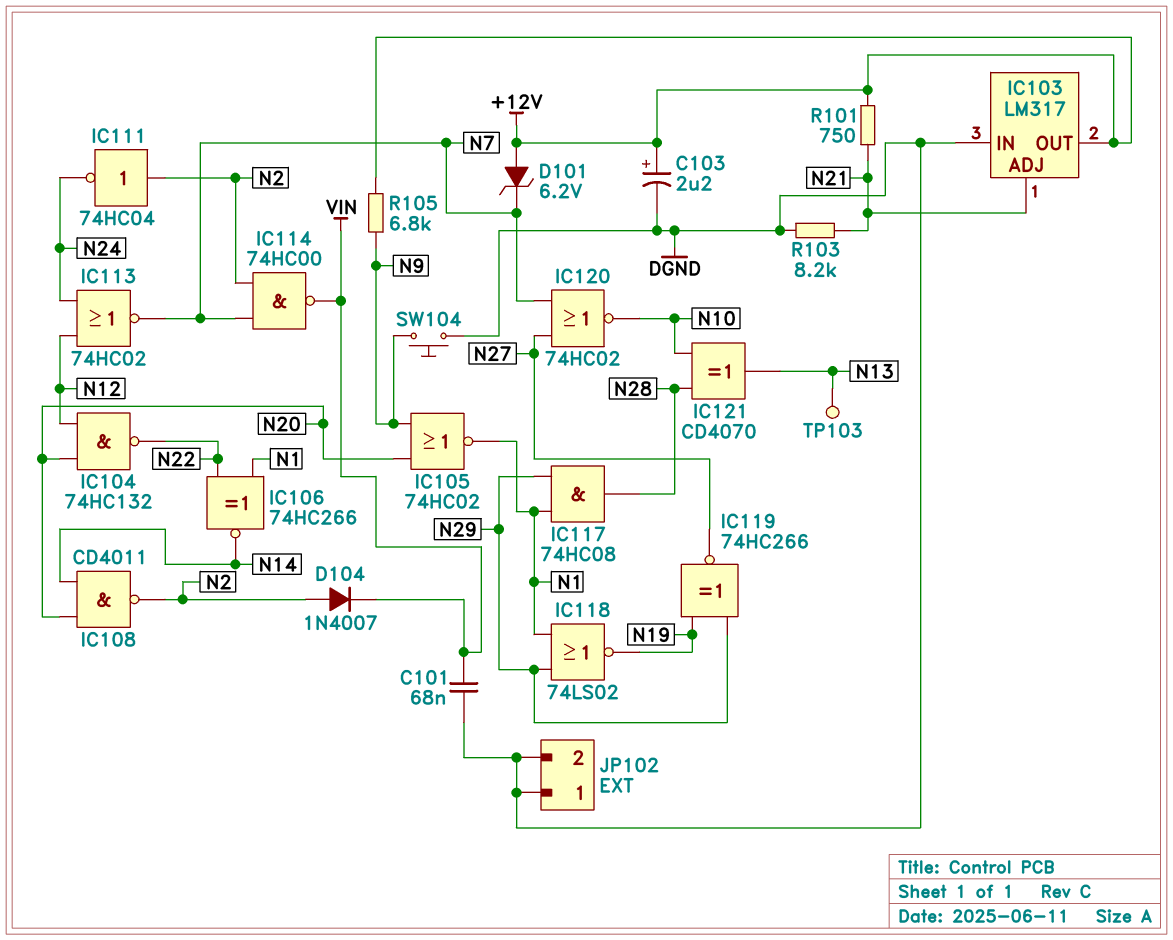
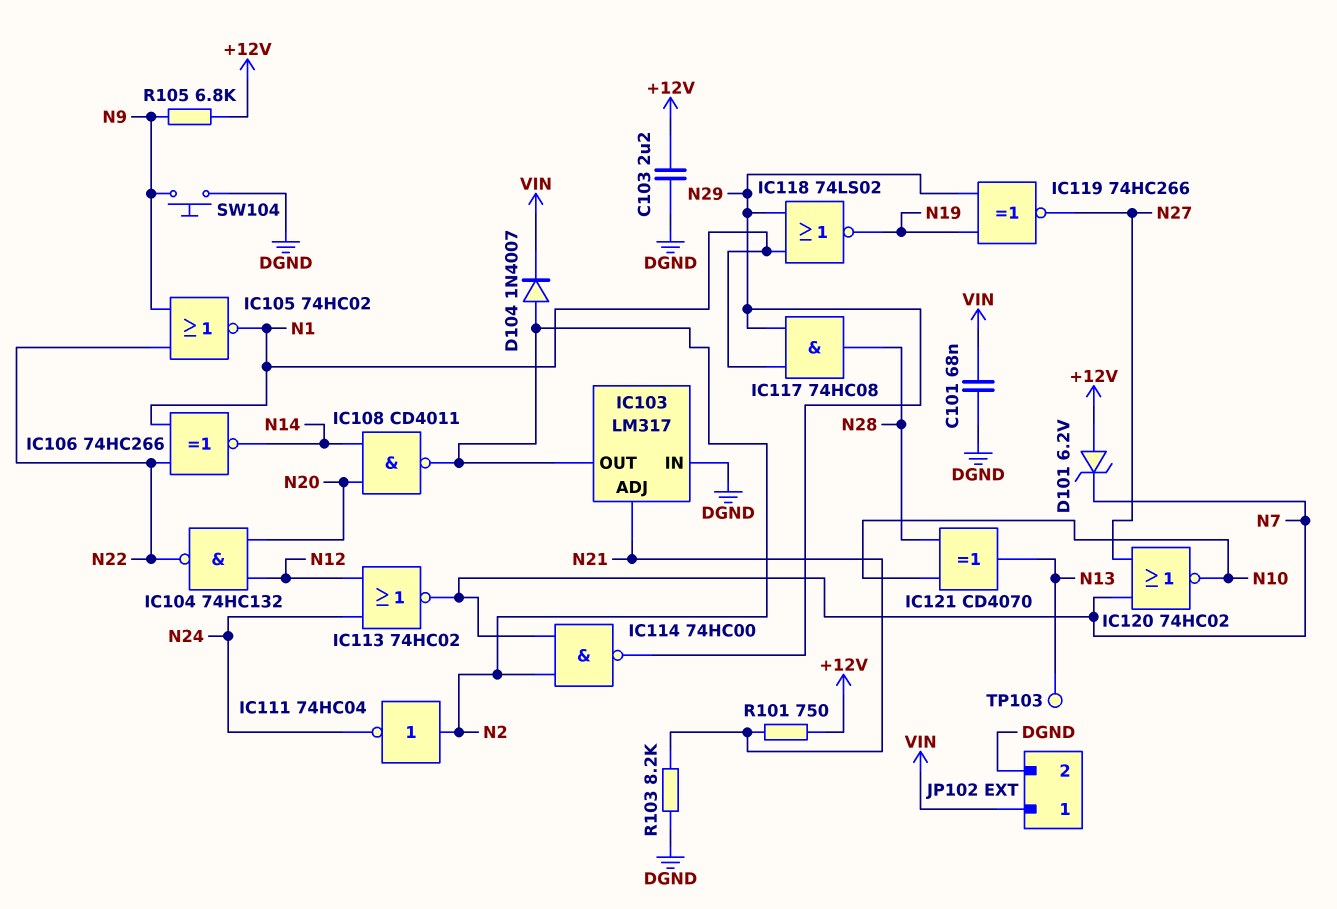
C103: 2.2uF (plus +12V, minus DGND) -> 2.2uF (+12V, DGND)
IC103 pin OUT: +12V -> N2
IC105: NOR 74HC02 (in N9, in N20, out N1) -> NOR 74HC02 (in N9, in N22, out N1)
IC114: NAND 74HC00 (in N2, in N7, out VIN) -> NAND 74HC00 (in N2, in N7, out N29)
JP102 pin 1: DGND -> VIN

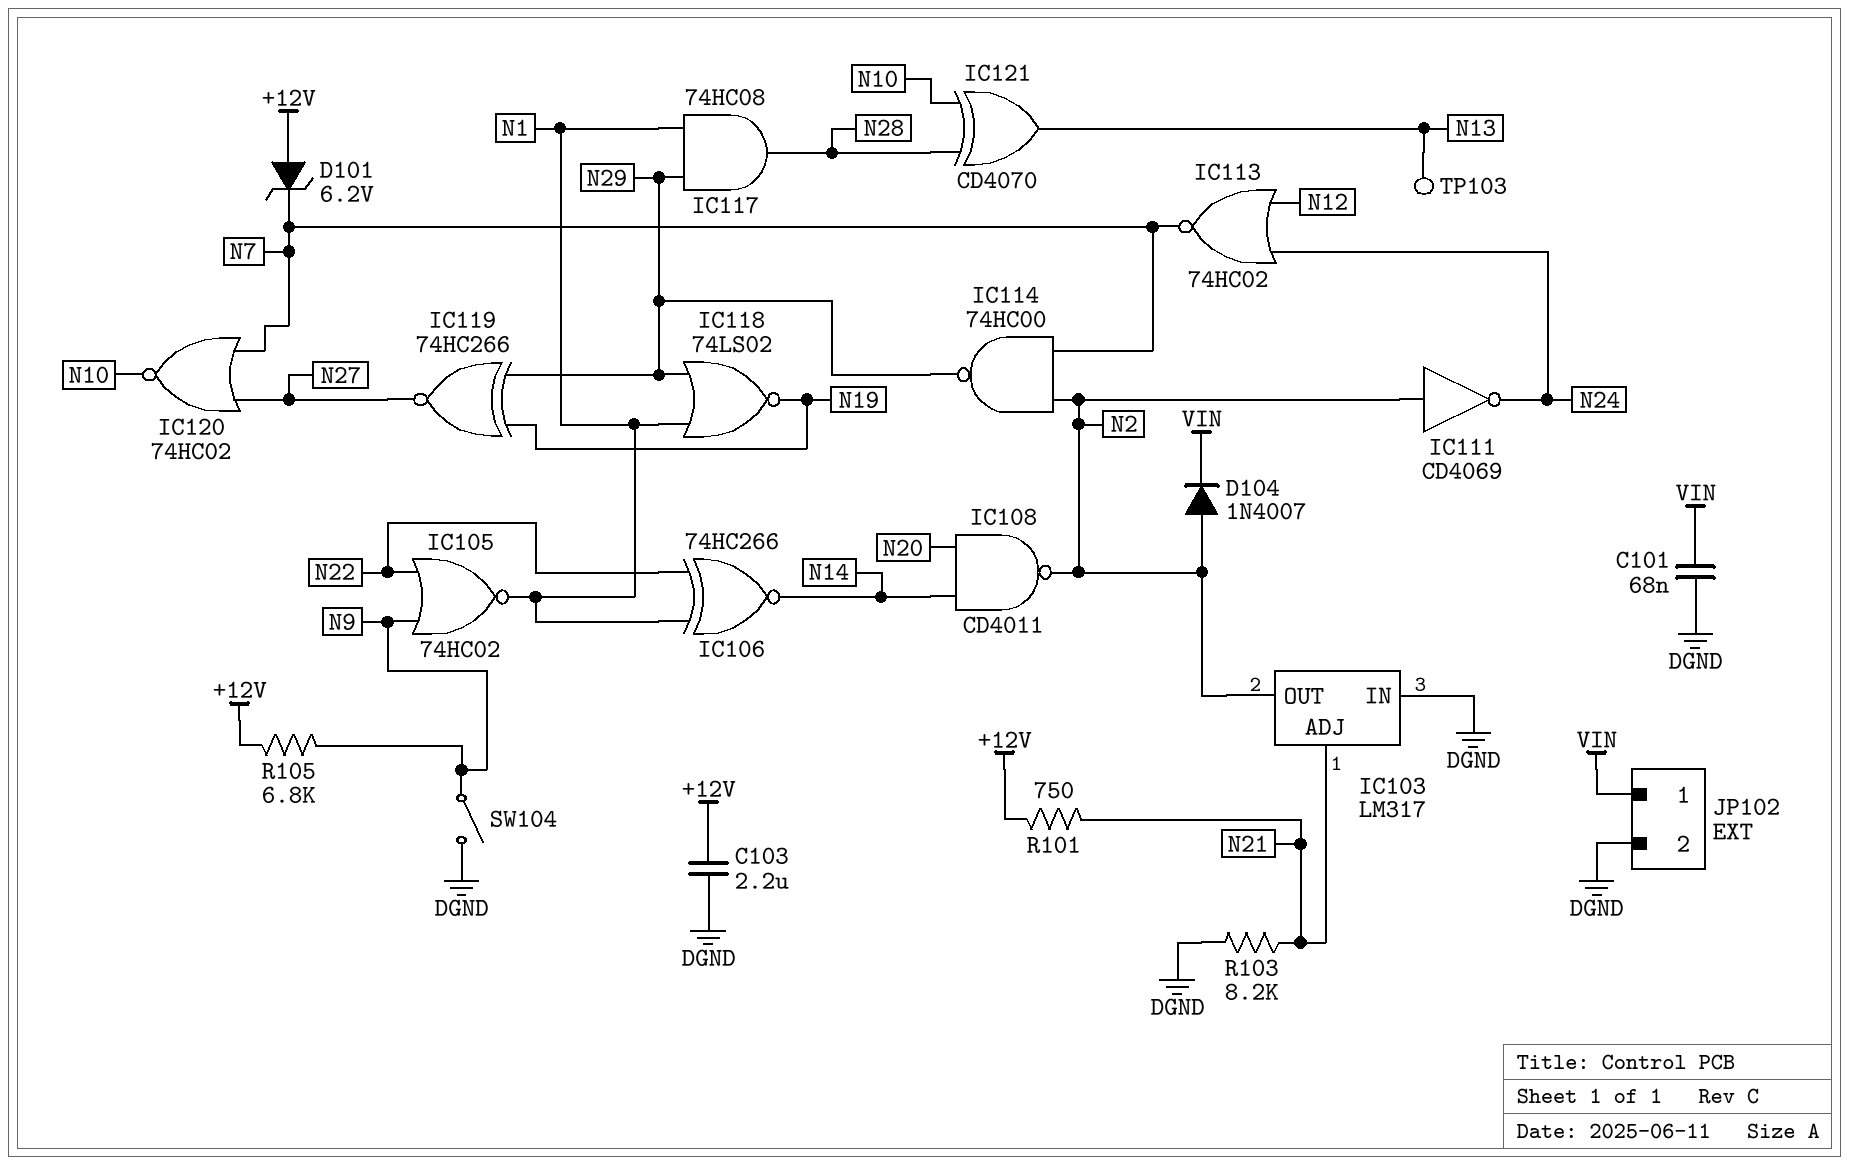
IC104: NAND 74HC132 (in N12, in N20, out N22) -> none
IC111: NOT 74HC04 (in N2, out N24) -> NOT CD4069 (in N2, out N24)
SW104: button (DGND, N9) -> switch (DGND, N9)

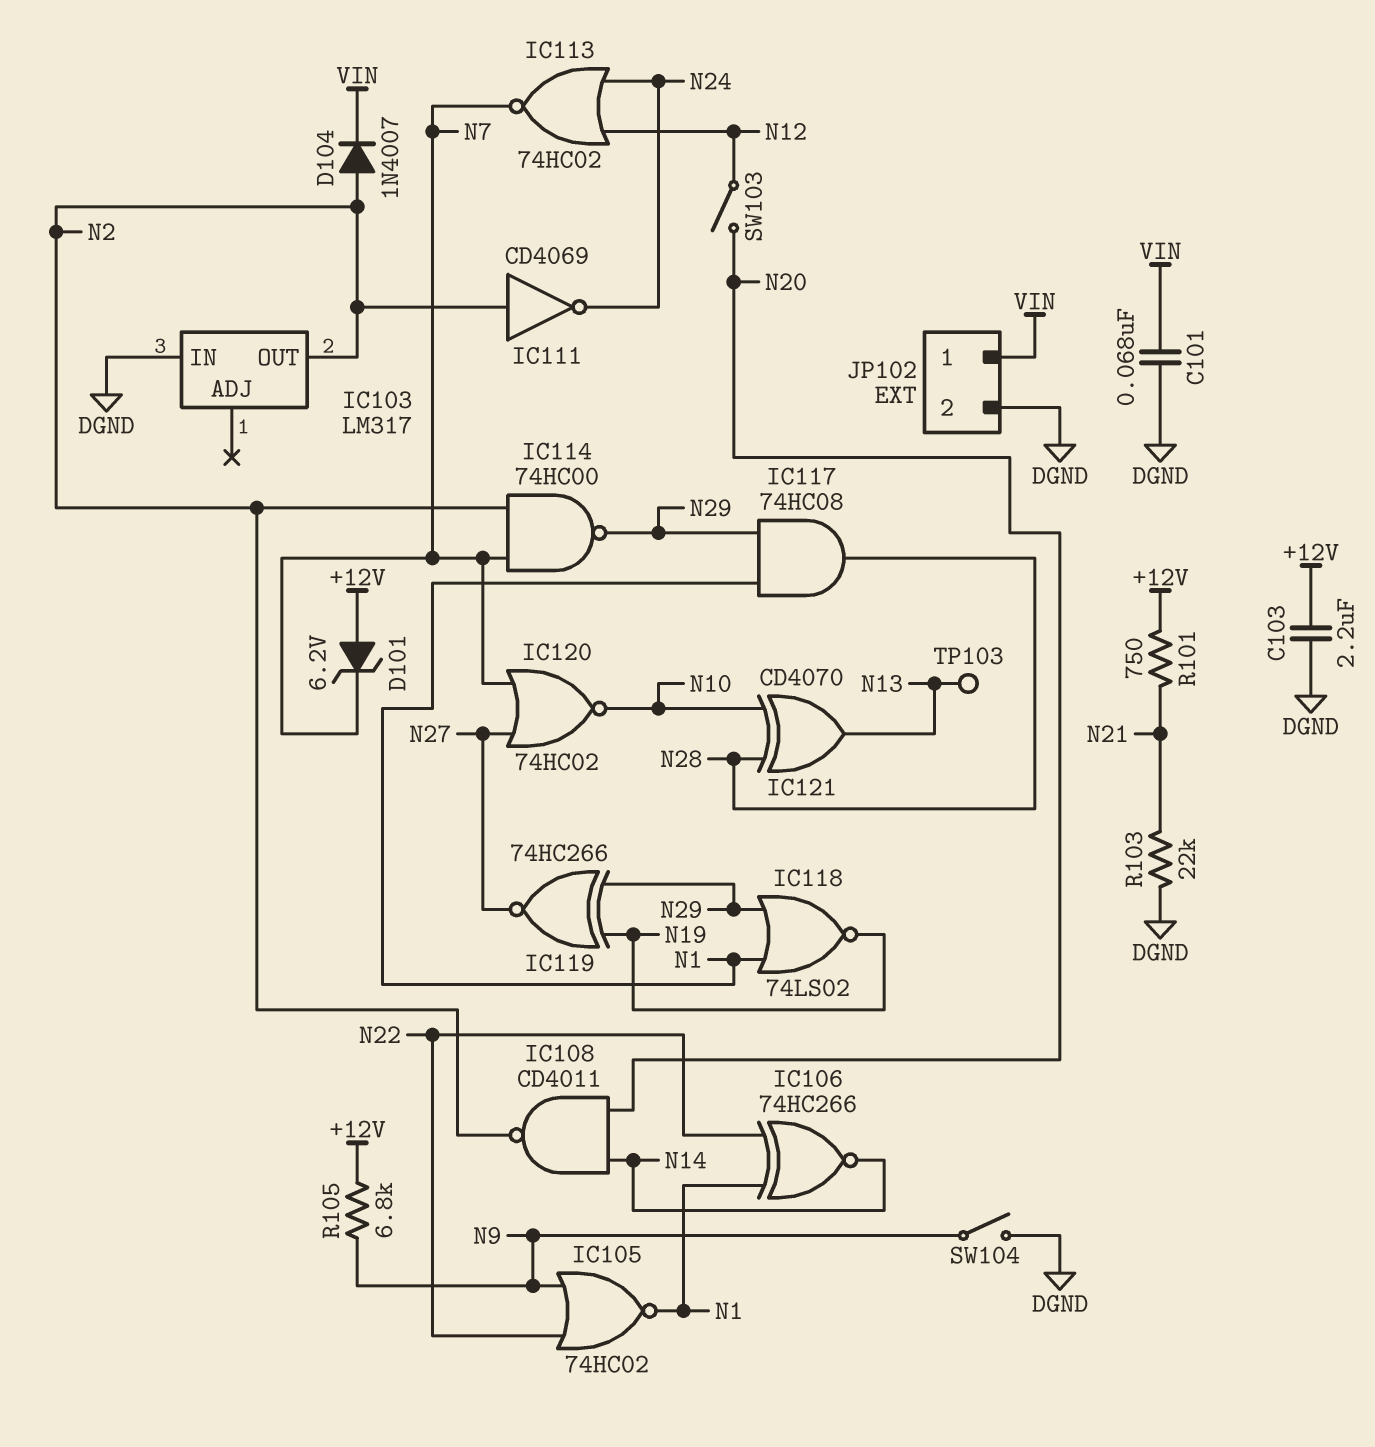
IC103 pin ADJ: N21 -> none
R103: 8.2k (DGND, N21) -> 22k (DGND, N21)
SW103: none -> switch (N12, N20)

